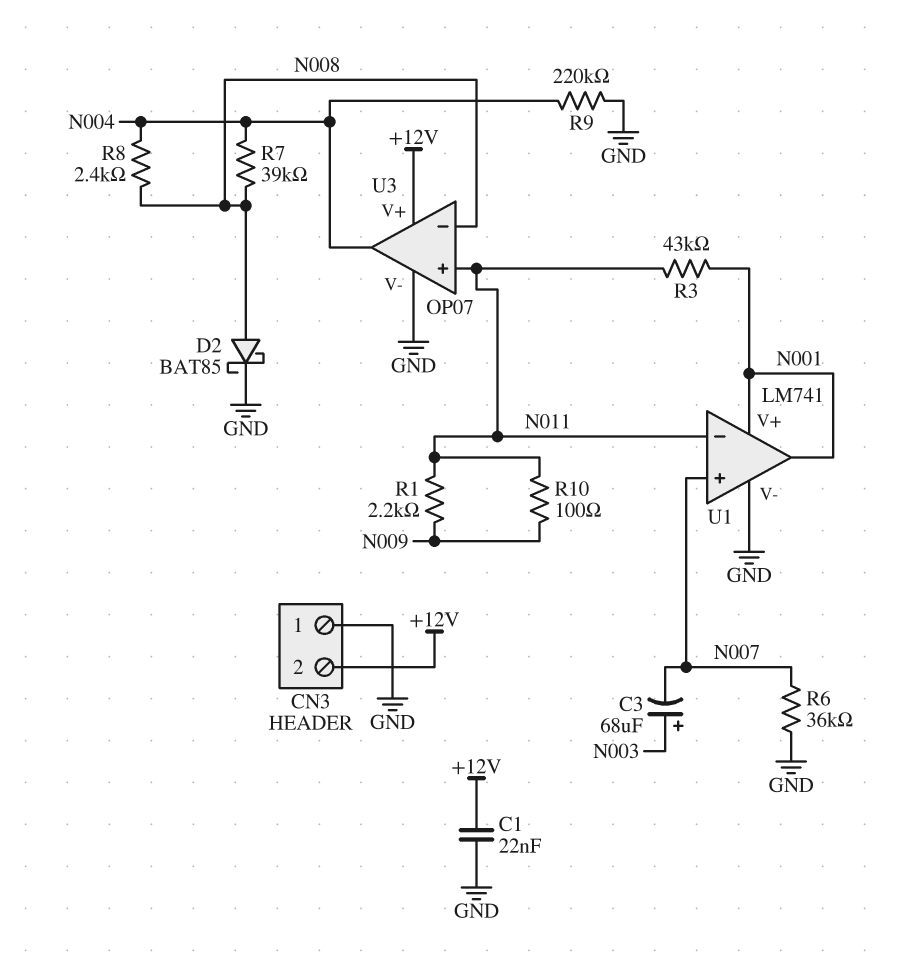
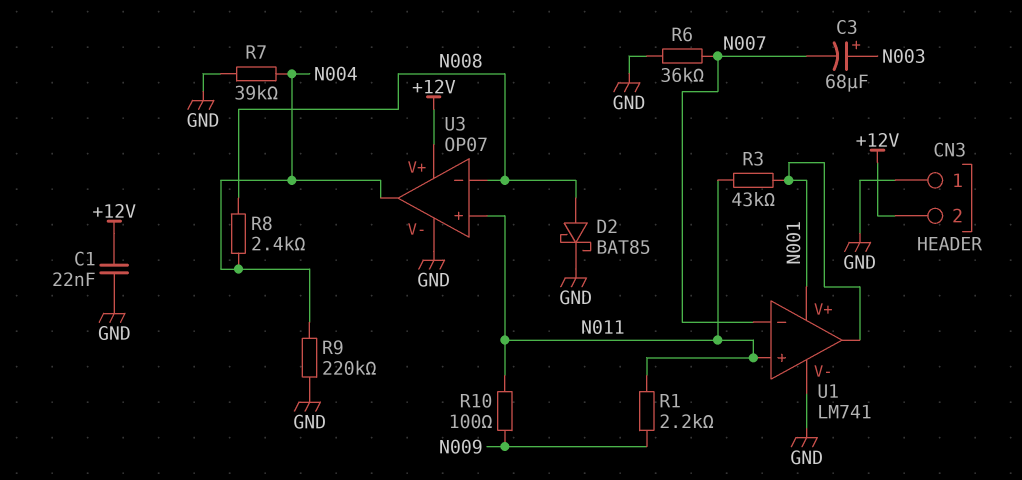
R7: 39k (N004, N008) -> 39k (GND, N004)
U1 pin in+: N007 -> N011
U1 pin in-: N011 -> N007

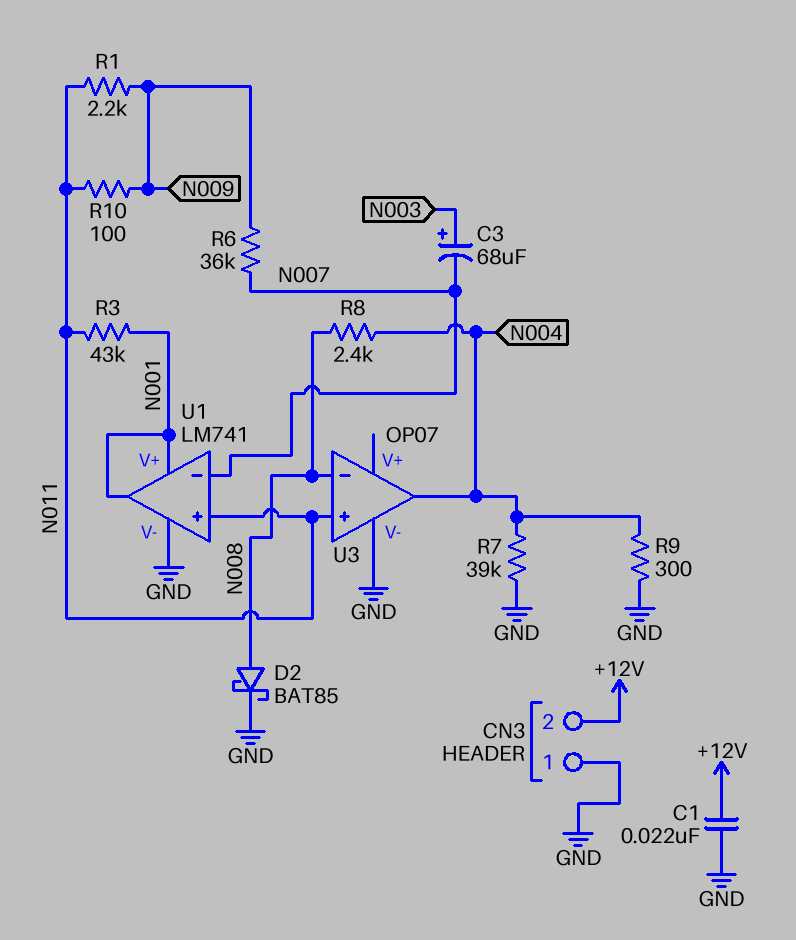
R6: 36k (GND, N007) -> 36k (N007, N009)
R9: 220k (GND, N004) -> 300 (GND, N004)
U3 pin V+: +12V -> none

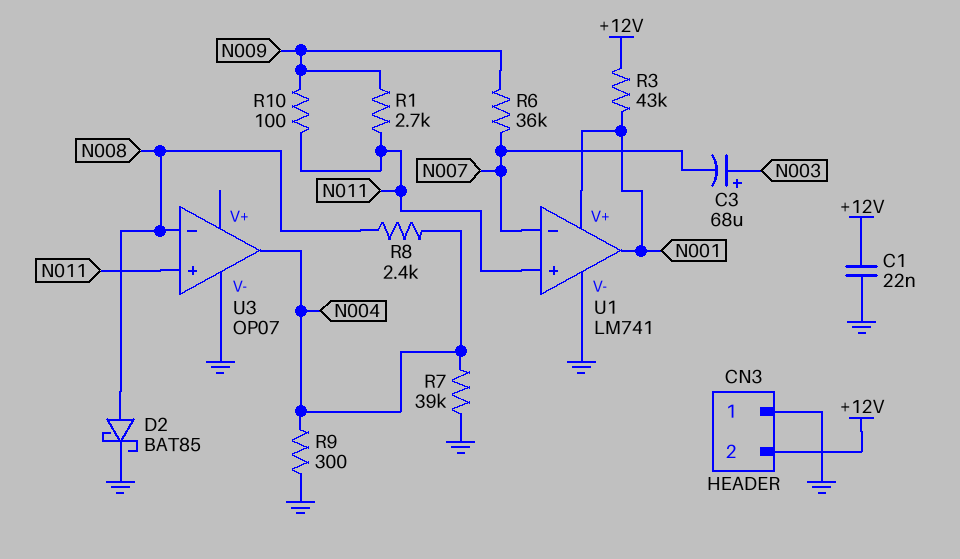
R1: 2.2k (N009, N011) -> 2.7k (N009, N011)
R3: 43k (N001, N011) -> 43k (+12V, N001)

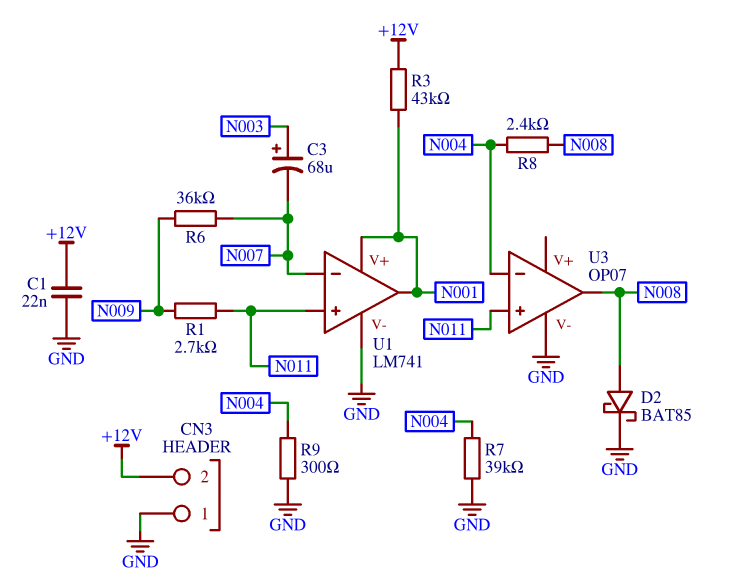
R10: 100 (N009, N011) -> none
U3 pin in-: N008 -> N004
U3 pin out: N004 -> N008

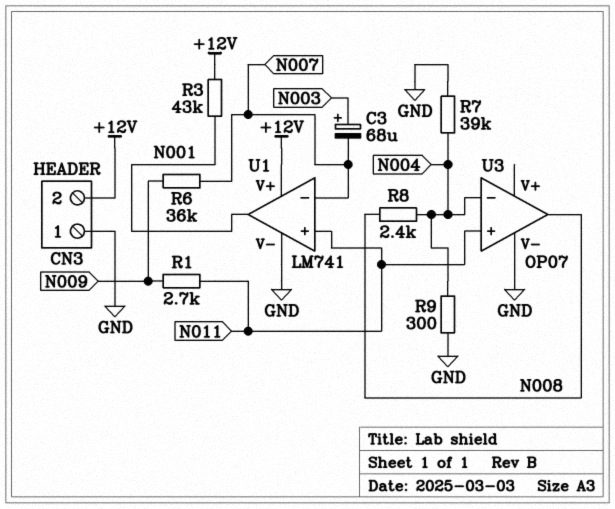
C1: 22nF (+12V, GND) -> none
D2: schottky BAT85 (A N008, K GND) -> none
U1 pin V+: N001 -> +12V

